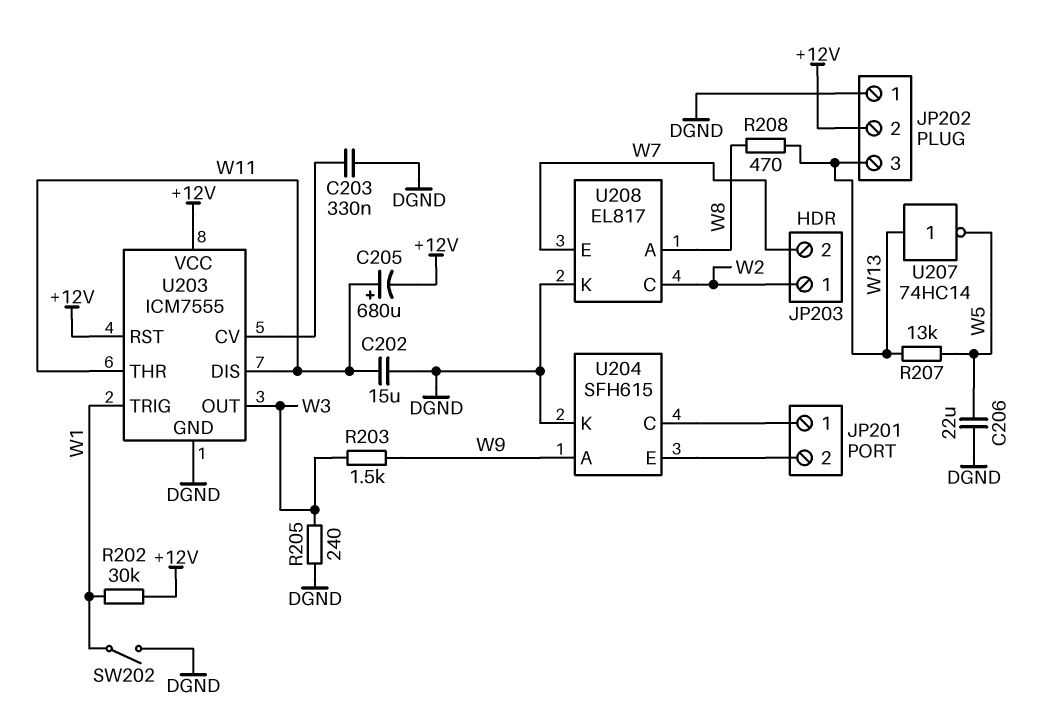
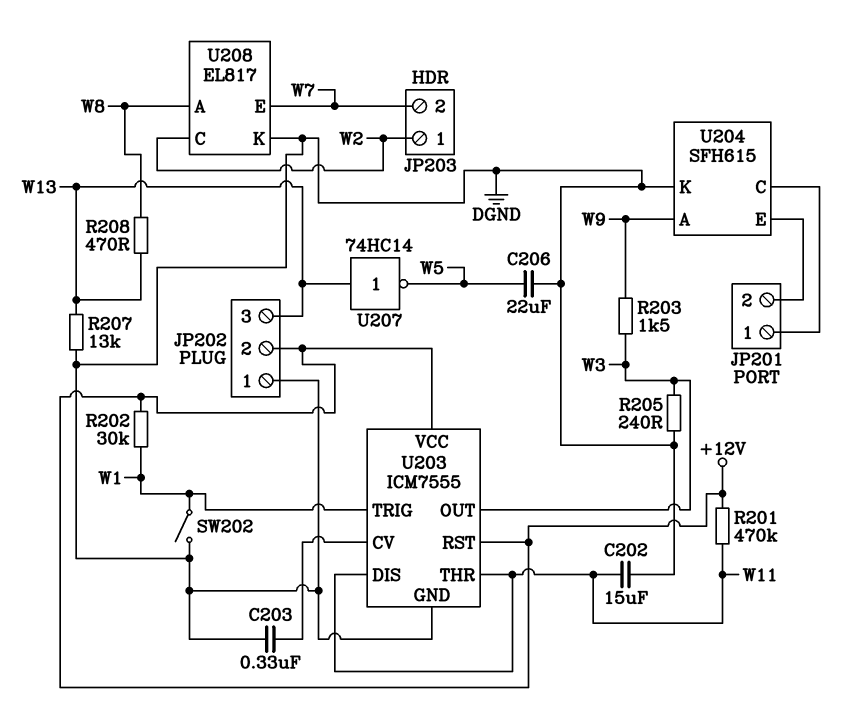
C205: 680uF (plus W11, minus +12V) -> none
R201: none -> 470k (+12V, W11)
R207: 13k (W5, W13) -> 13k (DGND, W13)

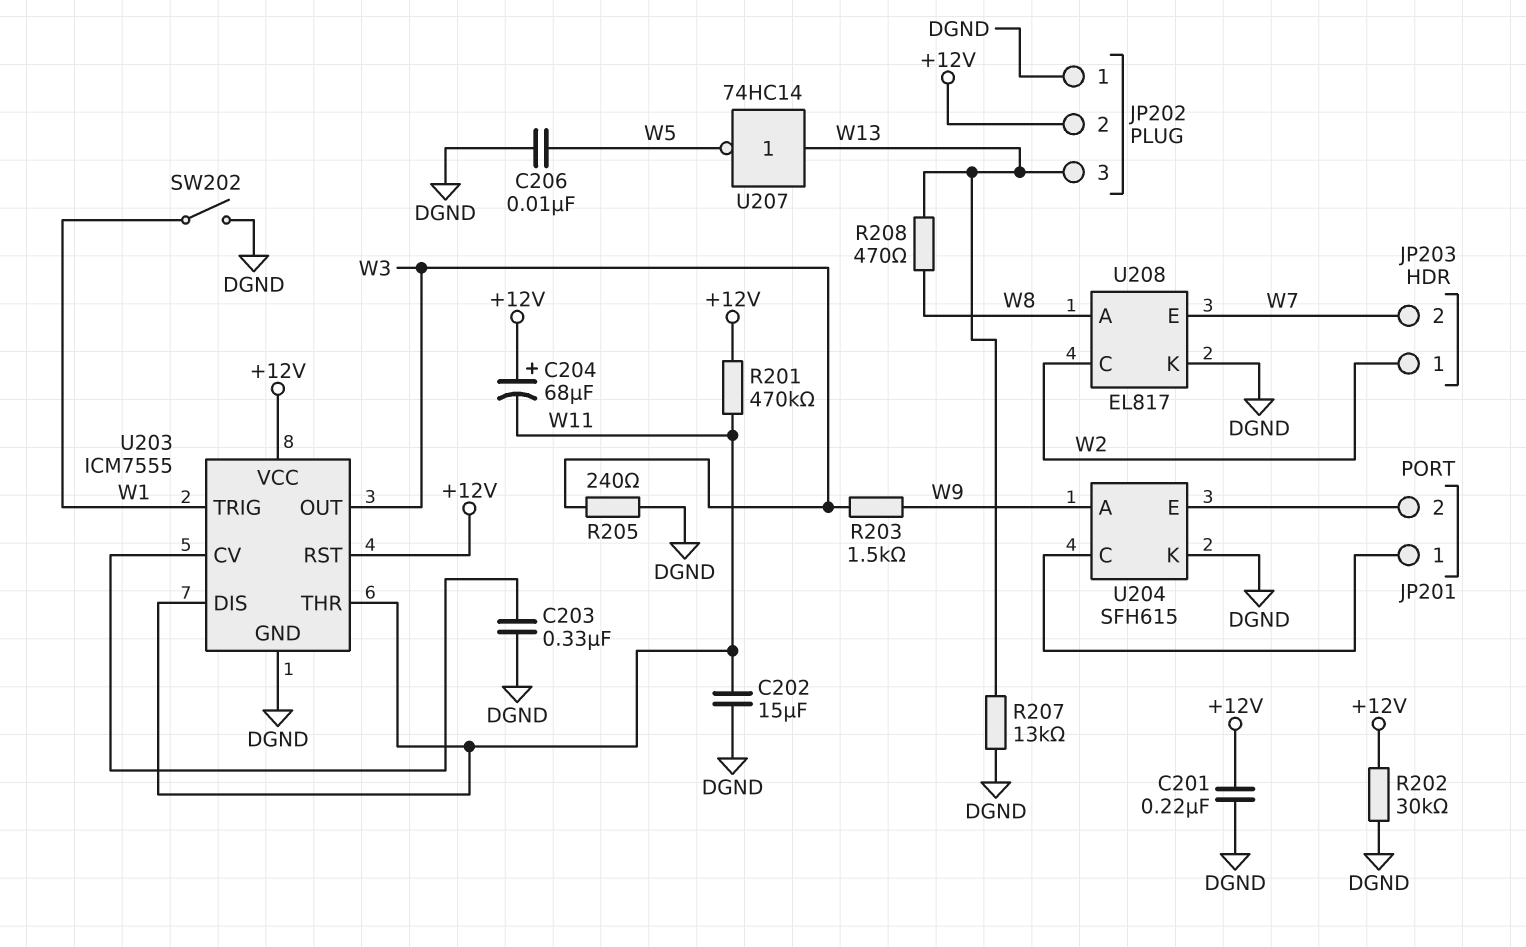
C201: none -> 220nF (+12V, DGND)
C204: none -> 68uF (plus +12V, minus W11)
C206: 22uF (DGND, W5) -> 10nF (DGND, W5)
R202: 30k (+12V, W1) -> 30k (+12V, DGND)

